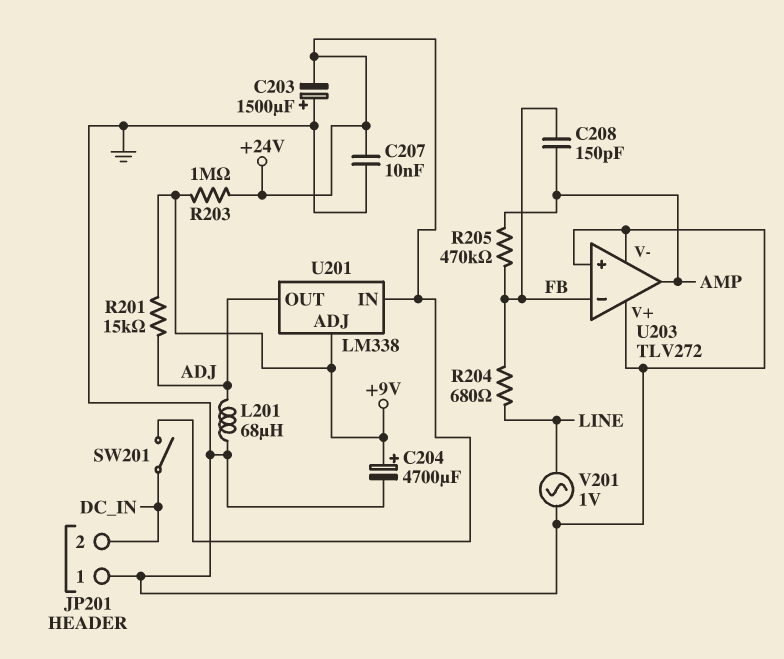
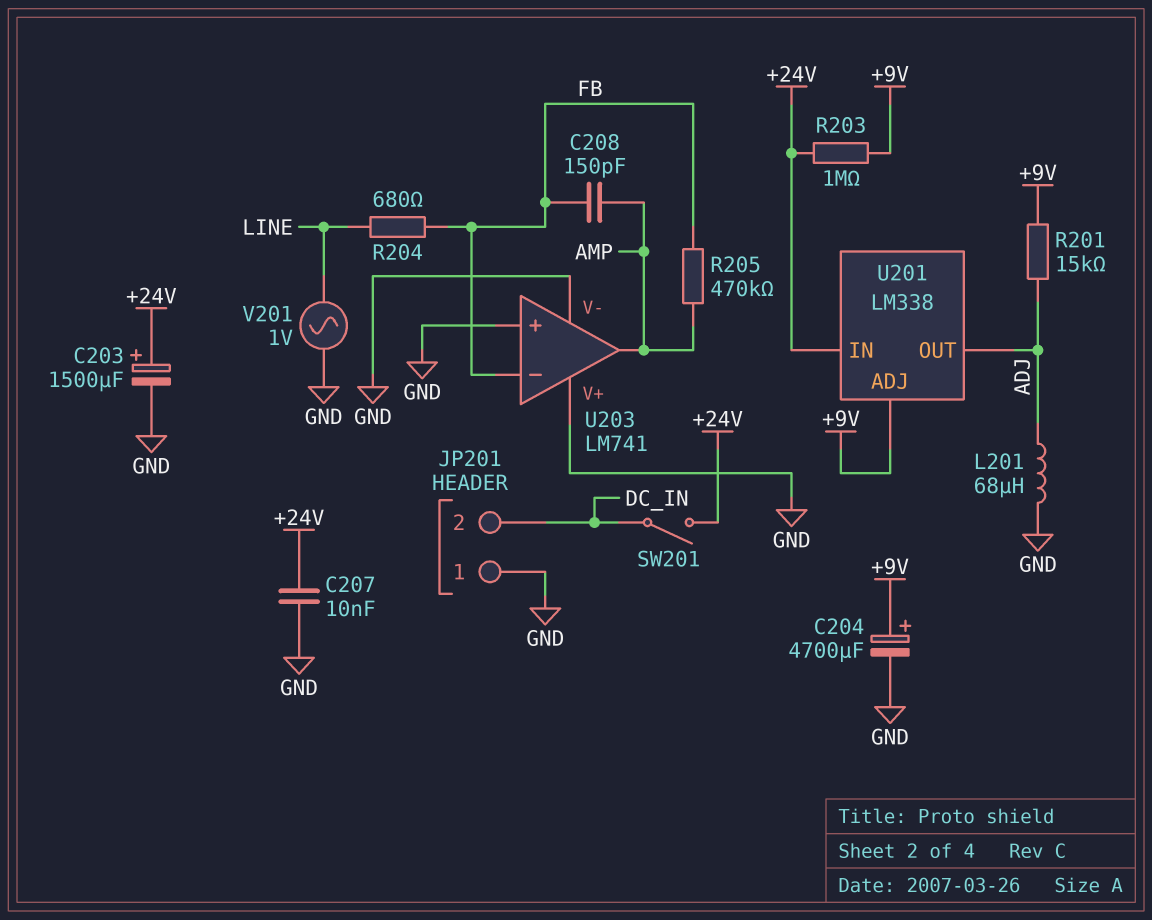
C203: 1500uF (plus GND, minus +24V) -> 1500uF (plus +24V, minus GND)
U203: TLV272 -> LM741

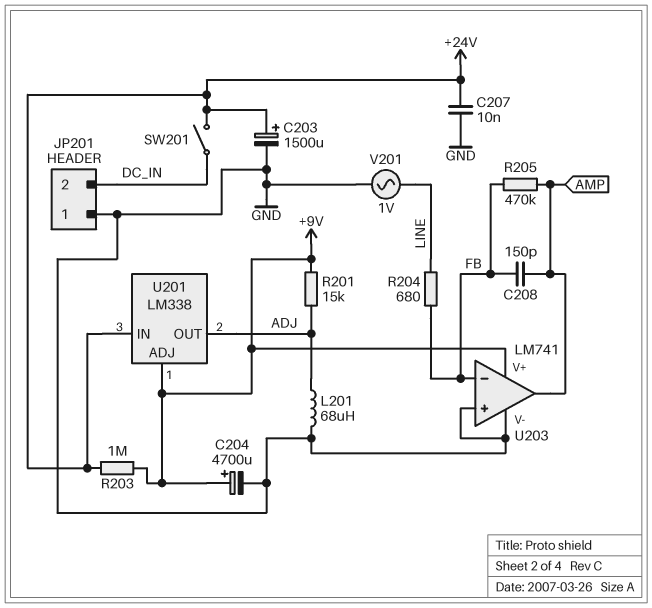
U203 pin V+: GND -> +9V

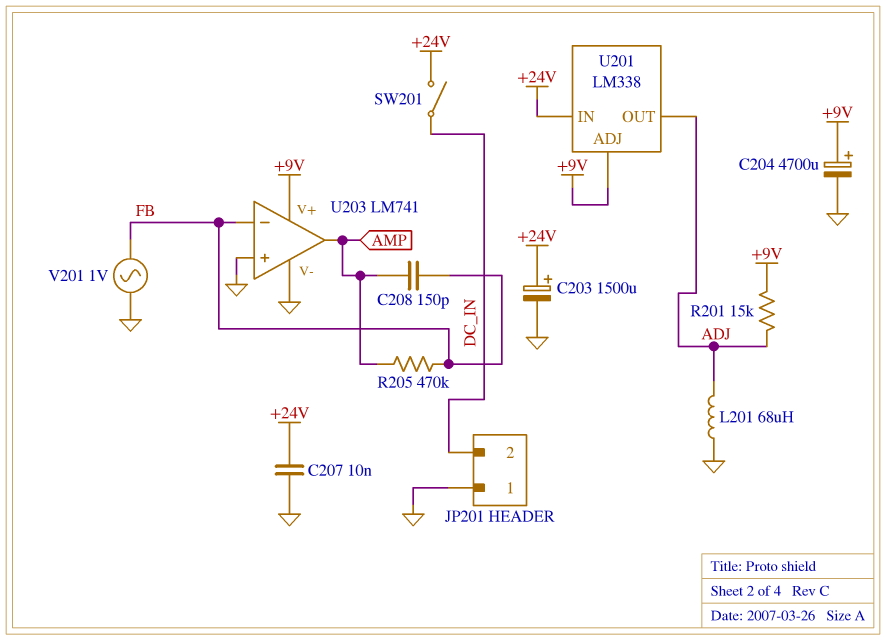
R203: 1M (+9V, +24V) -> none
R204: 680 (FB, LINE) -> none
V201: AC 1V (GND, LINE) -> AC 1V (FB, GND)

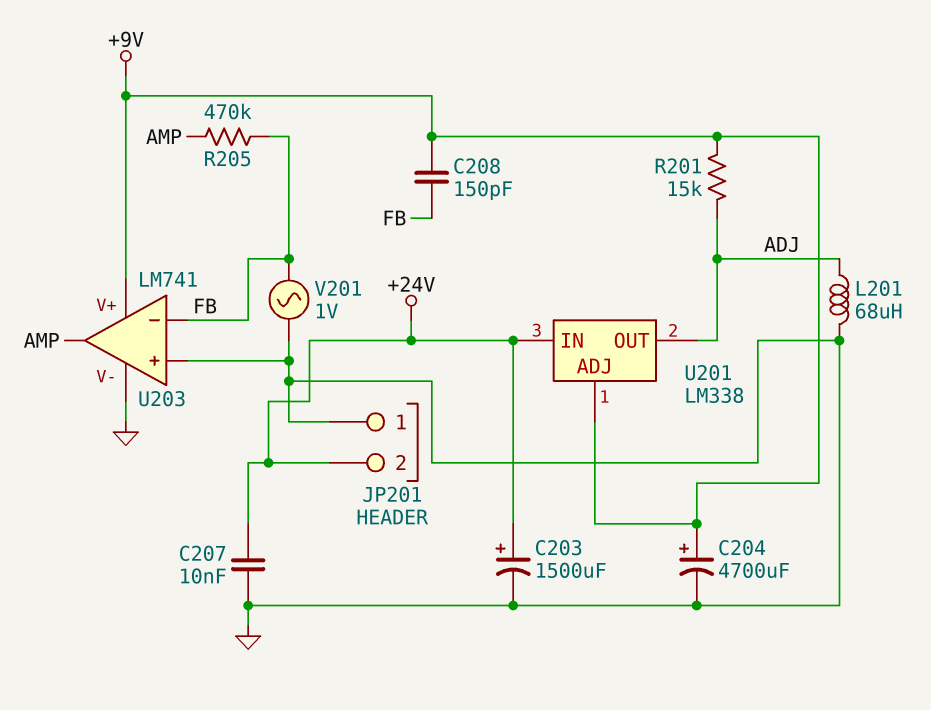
C208: 150pF (AMP, FB) -> 150pF (+9V, FB)
JP201 pin 2: DC_IN -> +24V
SW201: switch (+24V, DC_IN) -> none

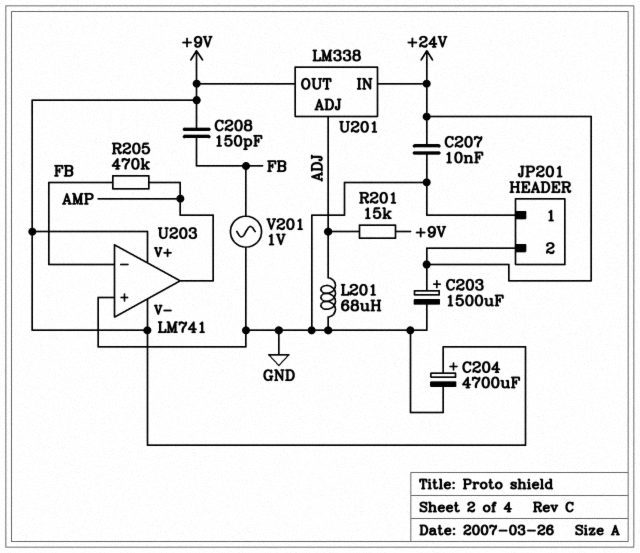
U201 pin ADJ: +9V -> ADJ
U201 pin OUT: ADJ -> +9V
U203 pin V-: GND -> +9V

